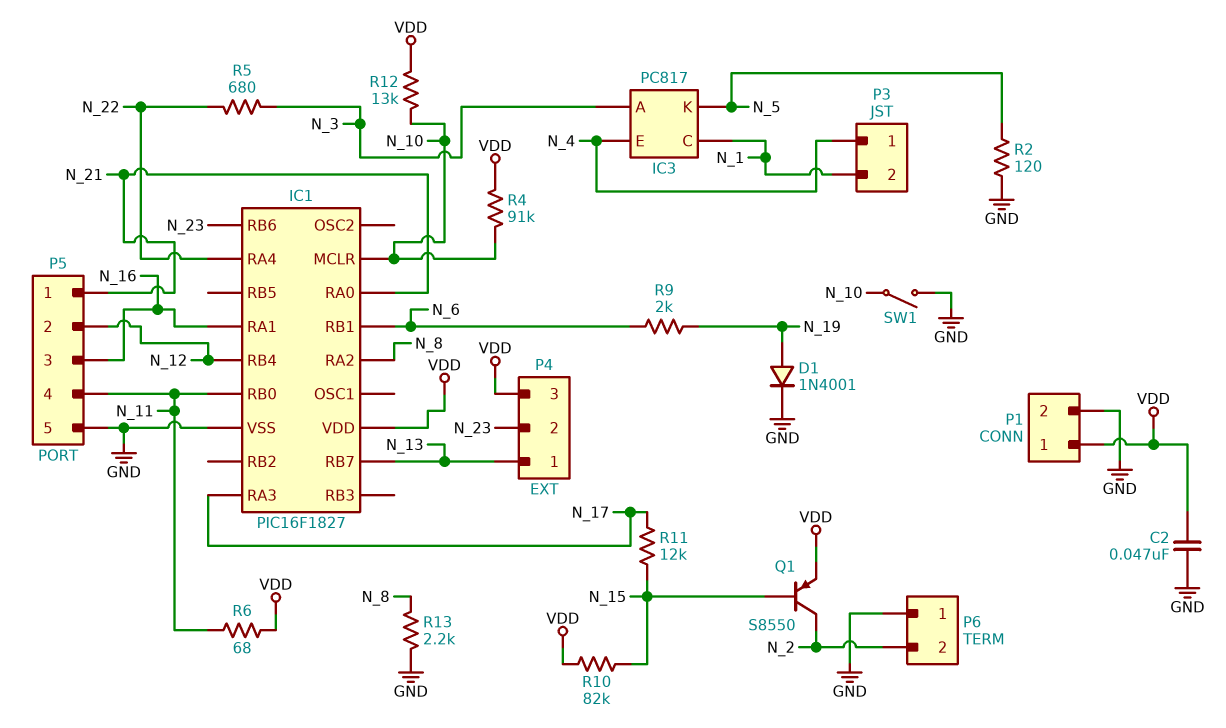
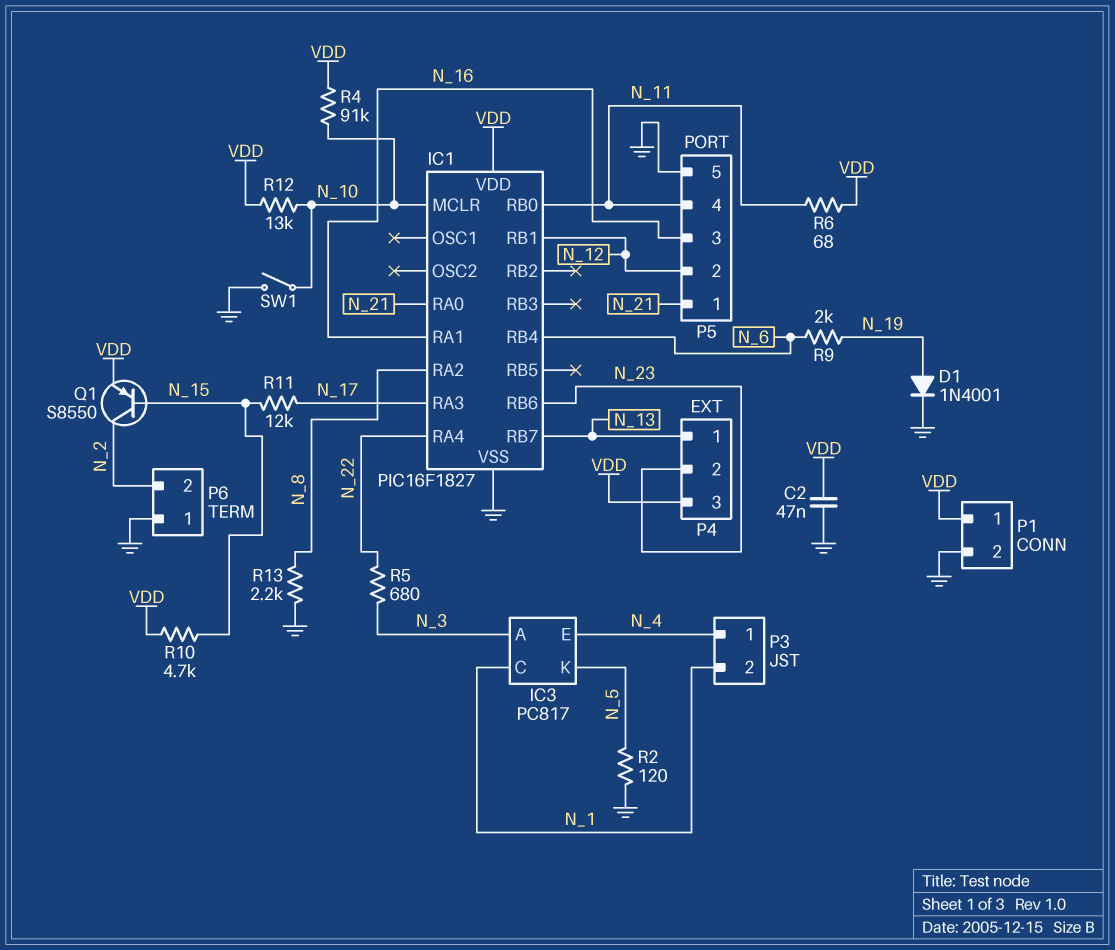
IC1 pin RB1: N_6 -> N_12
IC1 pin RB4: N_12 -> N_6
R10: 82k (N_15, VDD) -> 4.7k (N_15, VDD)

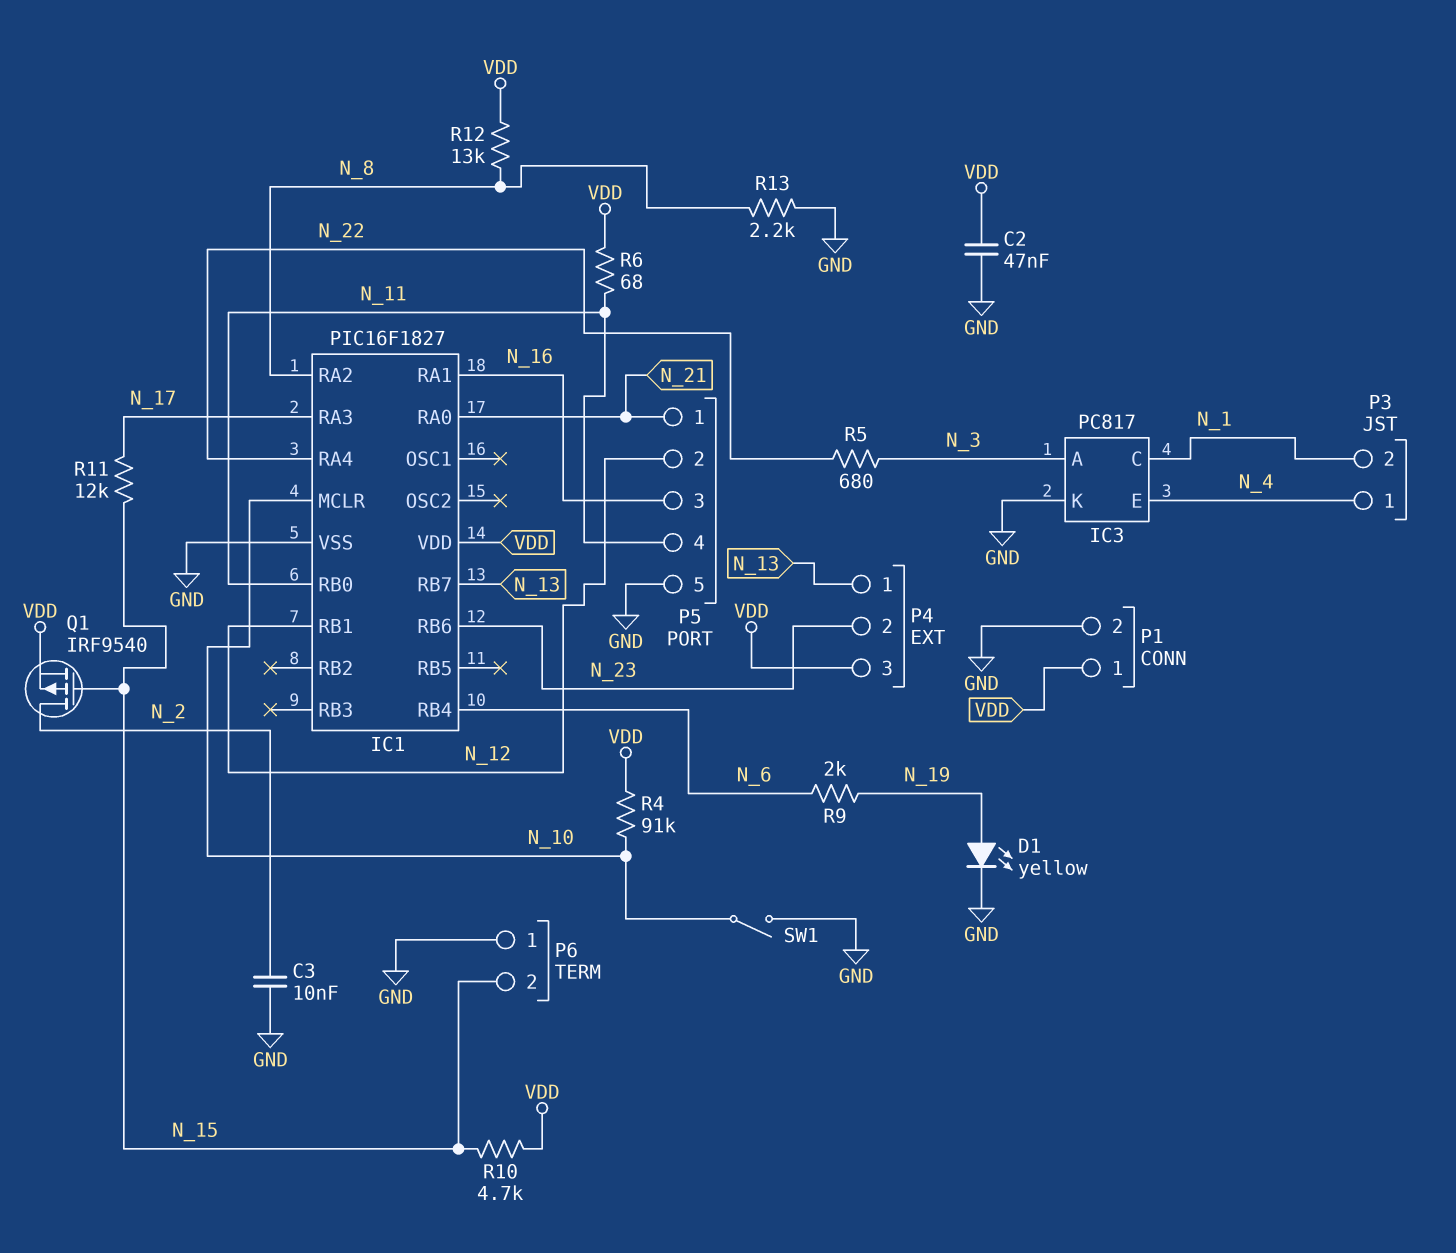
C3: none -> 10nF (GND, N_2)
D1: diode 1N4001 (A N_19, K GND) -> LED yellow (A N_19, K GND)
IC3 pin K: N_5 -> GND
P6 pin 2: N_2 -> N_15
Q1: PNP S8550 (B N_15, C N_2, E VDD) -> PMOS IRF9540 (G N_15, D N_2, S VDD)
R2: 120 (GND, N_5) -> none
R12: 13k (N_10, VDD) -> 13k (N_8, VDD)

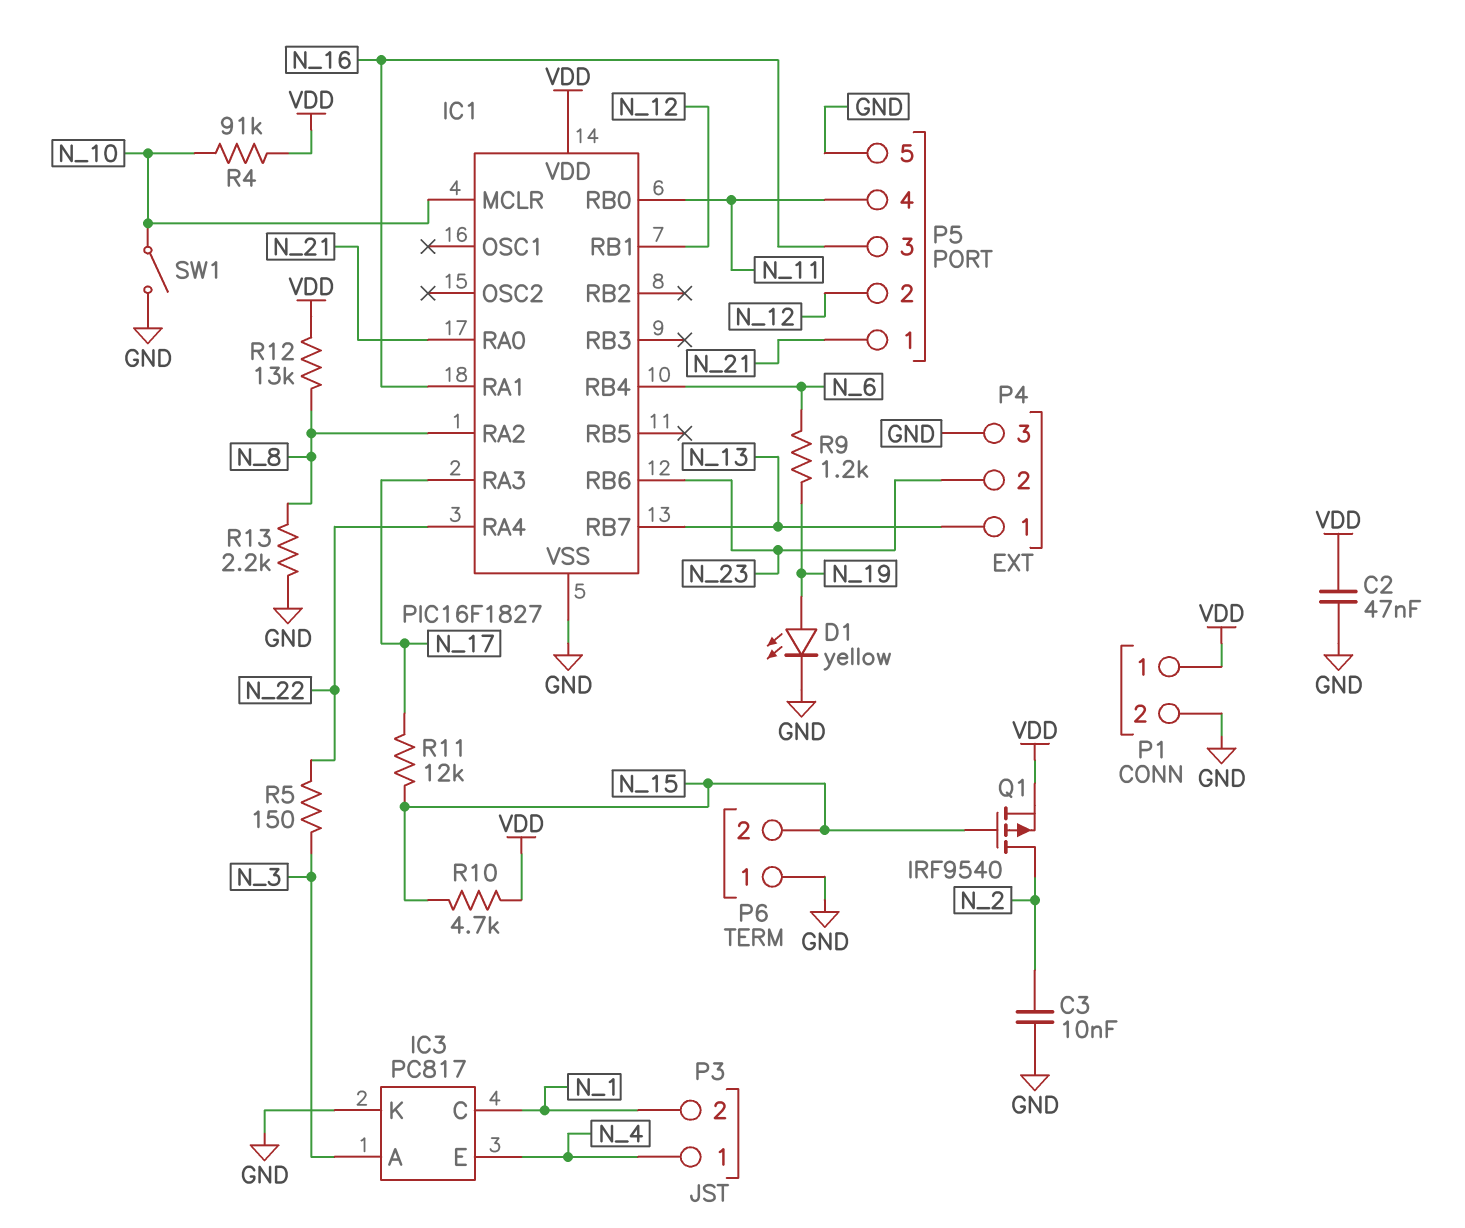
P4 pin 3: VDD -> GND
R5: 680 (N_3, N_22) -> 150 (N_3, N_22)
R6: 68 (N_11, VDD) -> none
R9: 2k (N_6, N_19) -> 1.2k (N_6, N_19)

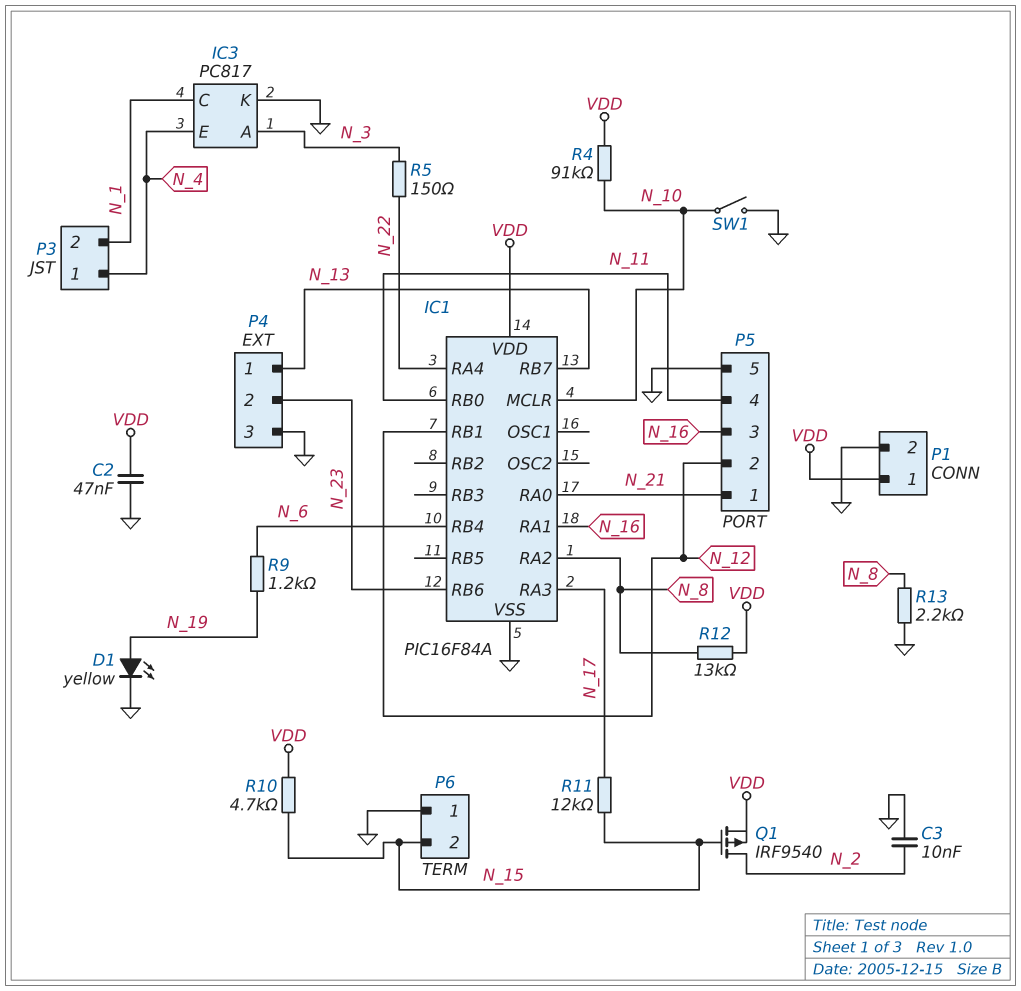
IC1: PIC16F1827 -> PIC16F84A

